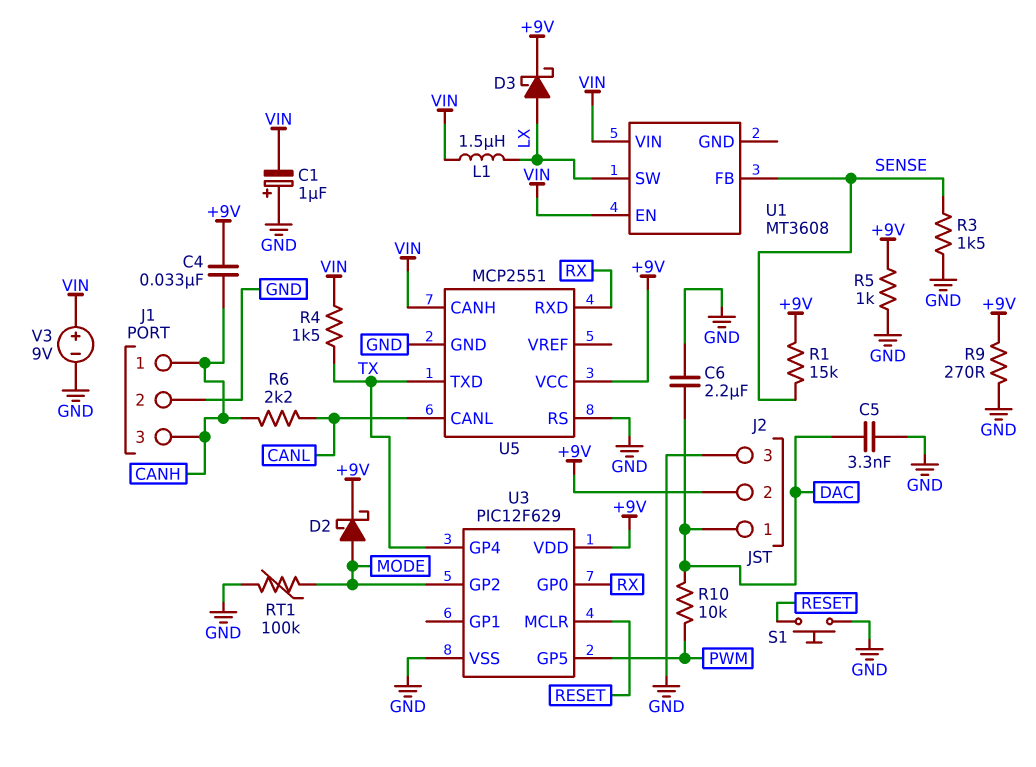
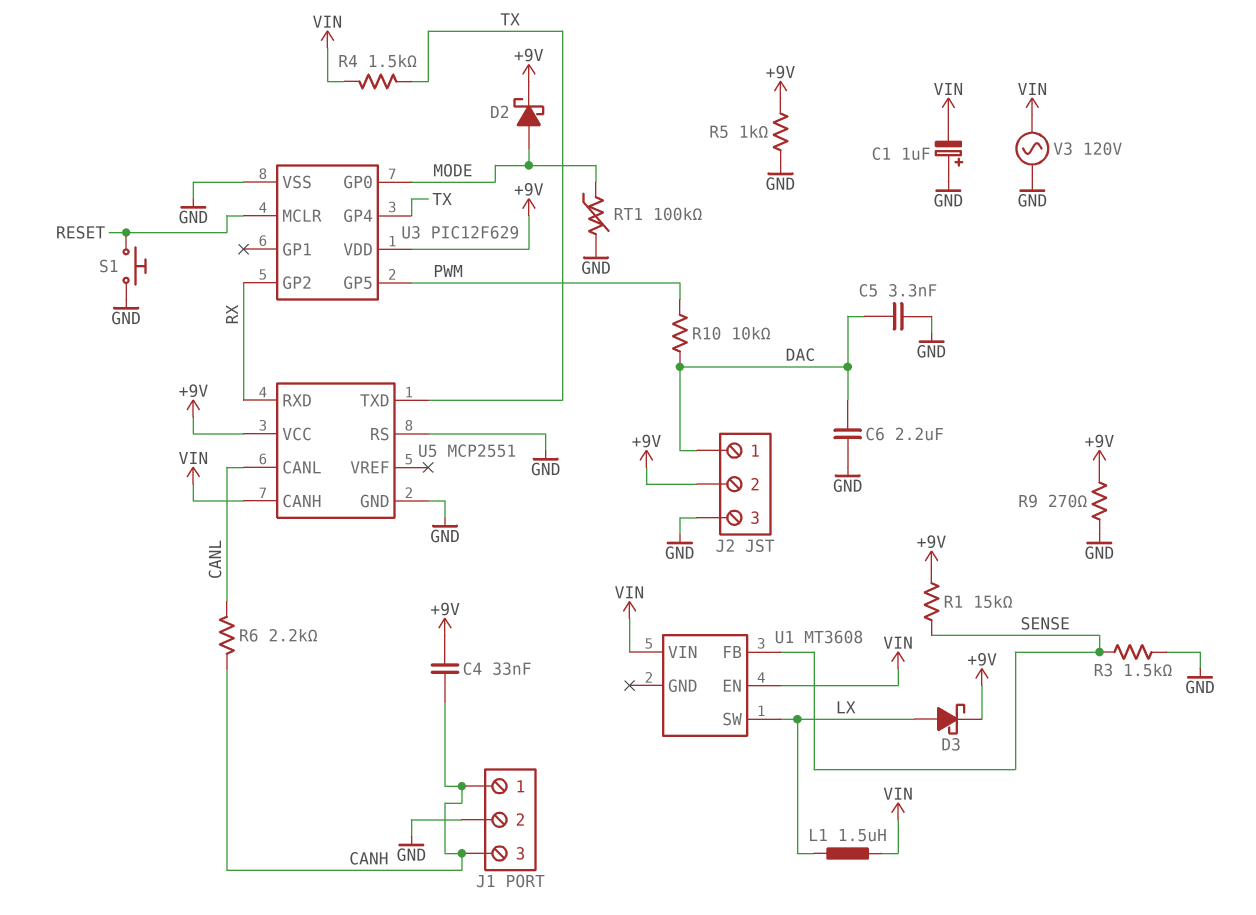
U3 pin GP0: RX -> MODE
U3 pin GP2: MODE -> RX
V3: 9V (plus VIN, minus GND) -> AC 120V (GND, VIN)

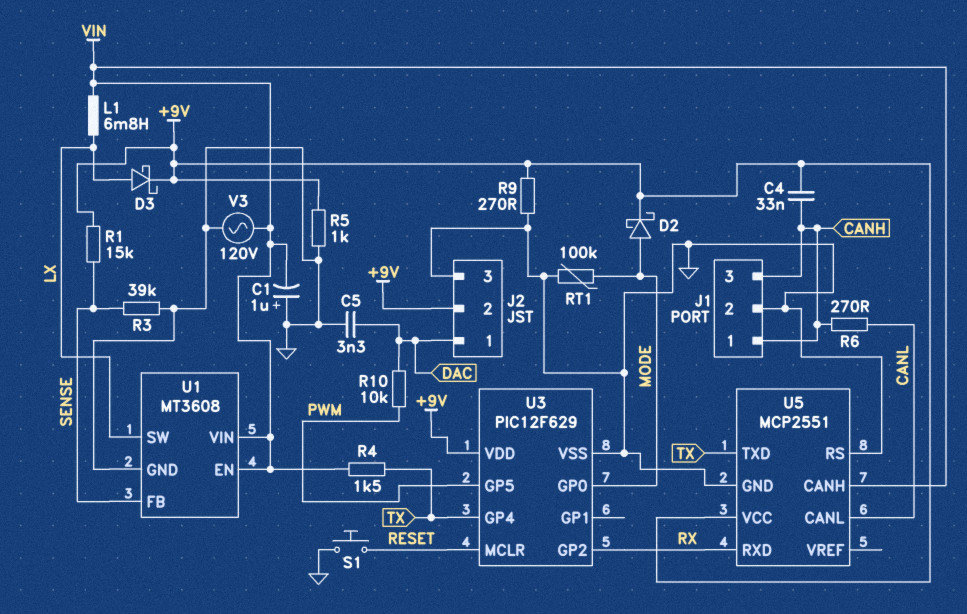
C6: 2.2uF (DAC, GND) -> none
L1: 1.5uH (LX, VIN) -> 6.8mH (LX, VIN)
R3: 1.5k (GND, SENSE) -> 39k (GND, SENSE)
R6: 2.2k (CANH, CANL) -> 270 (CANH, CANL)
U1 pin GND: none -> GND

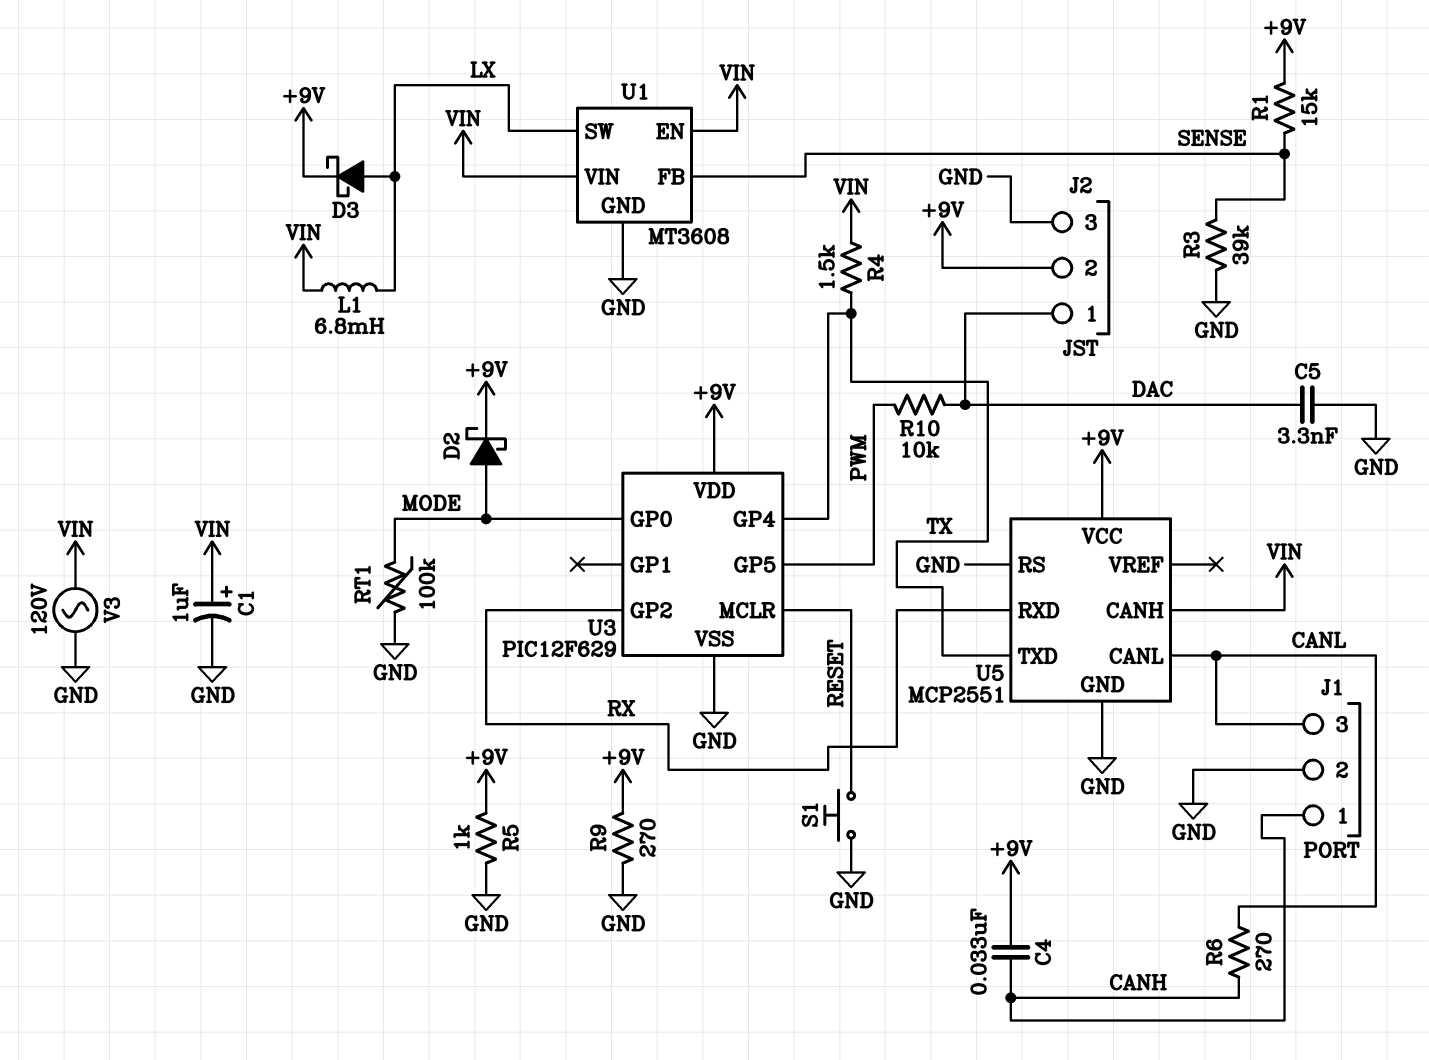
C1: 1uF (plus GND, minus VIN) -> 1uF (plus VIN, minus GND)
J1 pin 3: CANH -> CANL

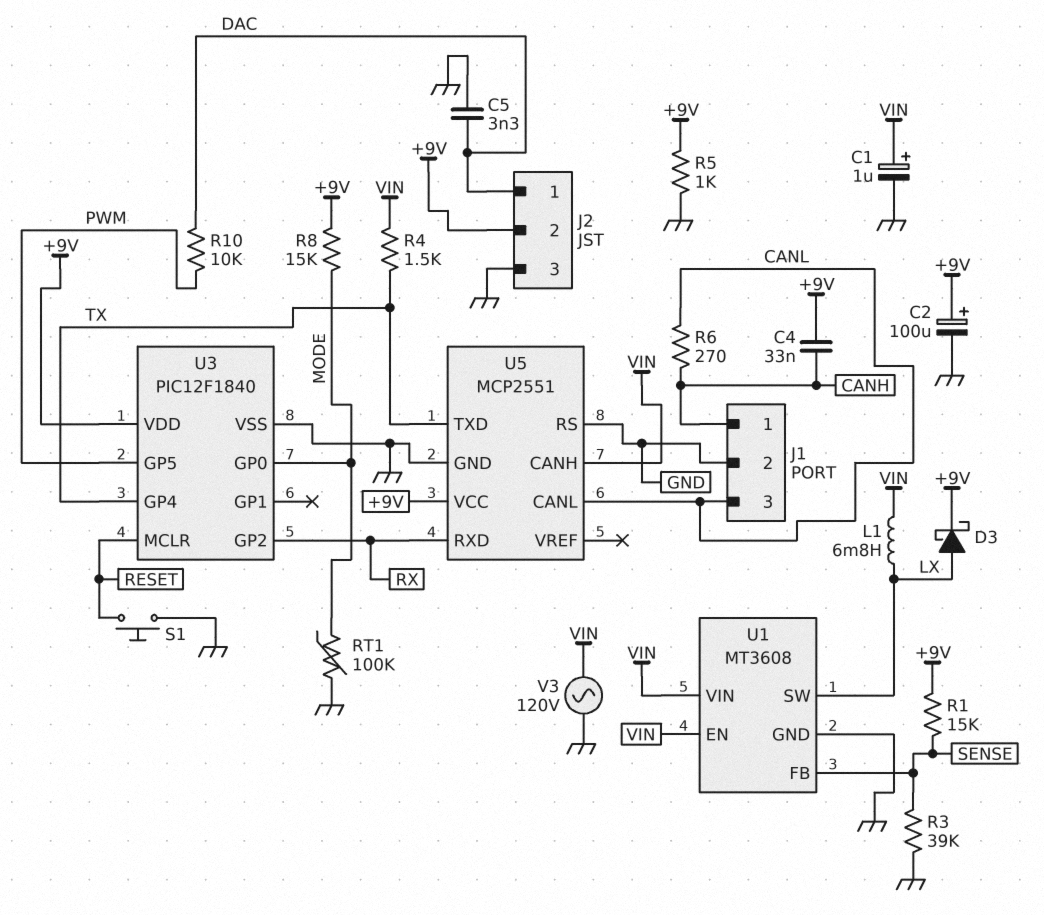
C2: none -> 100uF (plus +9V, minus GND)
D2: schottky (A MODE, K +9V) -> none
R8: none -> 15k (+9V, MODE)
R9: 270 (+9V, GND) -> none
U3: PIC12F629 -> PIC12F1840

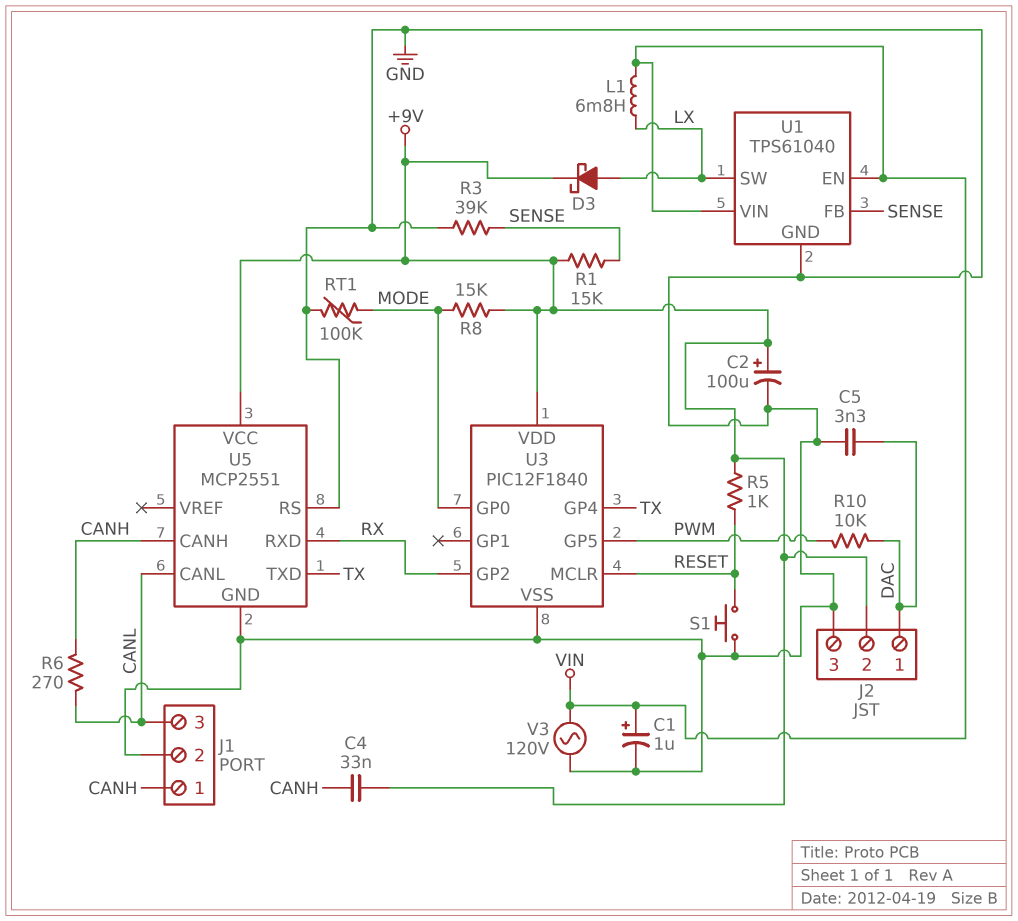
R4: 1.5k (TX, VIN) -> none
R5: 1k (+9V, GND) -> 1k (+9V, RESET)
U1: MT3608 -> TPS61040
U5 pin CANH: VIN -> CANH

